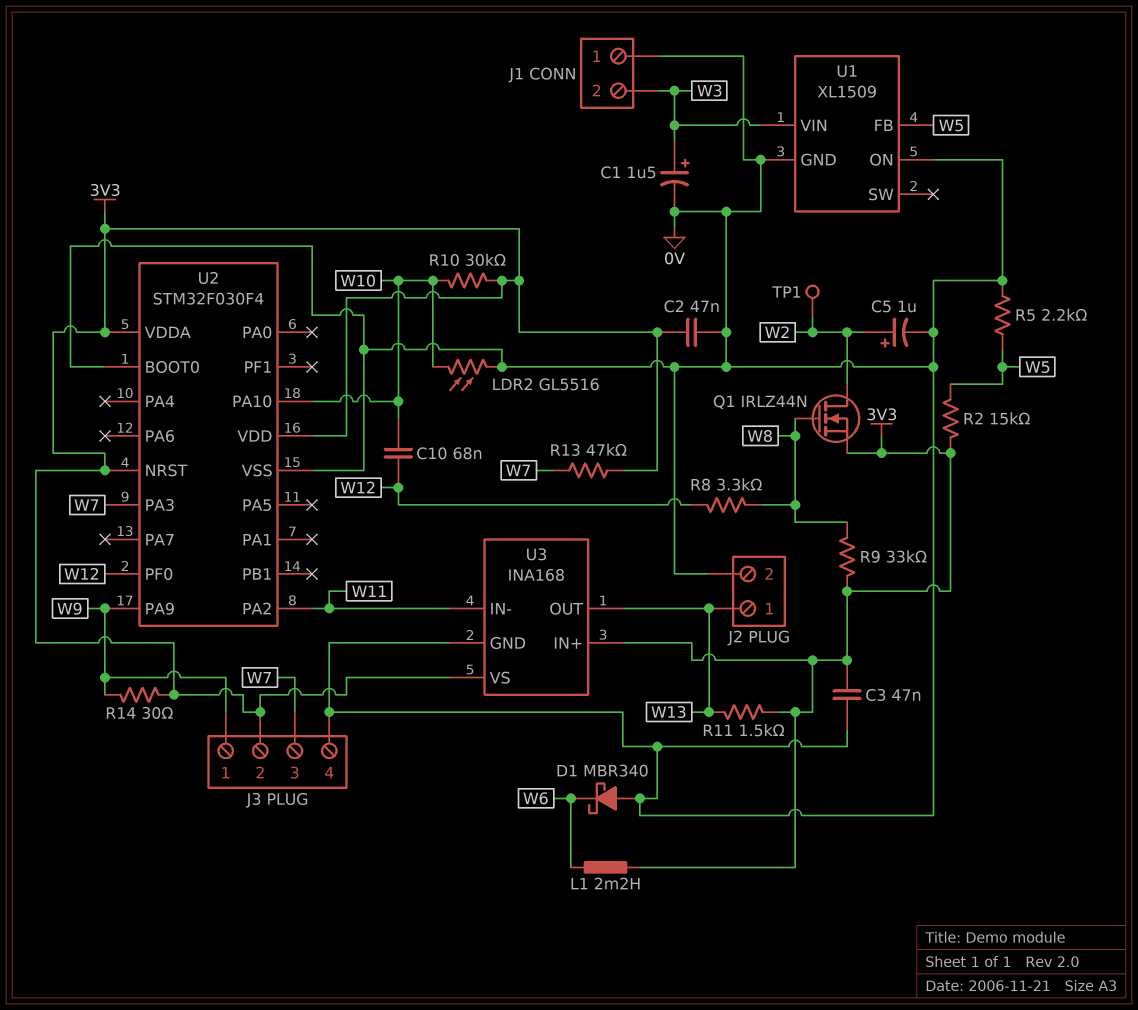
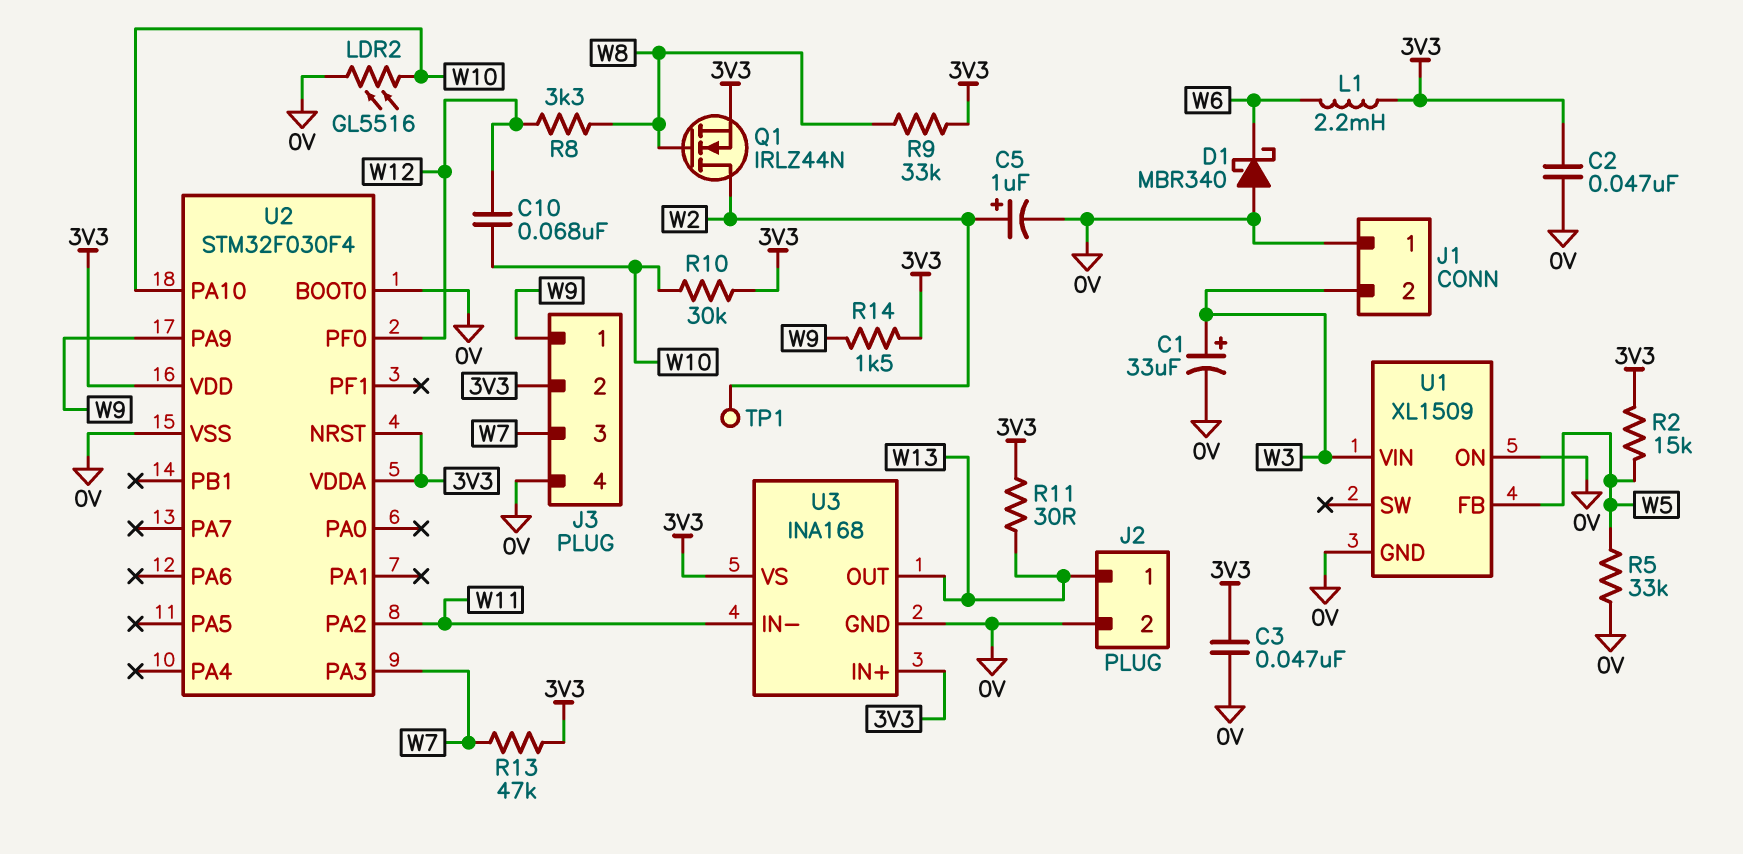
C1: 1.5uF (plus W3, minus 0V) -> 33uF (plus W3, minus 0V)
R5: 2.2k (0V, W5) -> 33k (0V, W5)
R11: 1.5k (3V3, W13) -> 30 (3V3, W13)
R14: 30 (3V3, W9) -> 1.5k (3V3, W9)

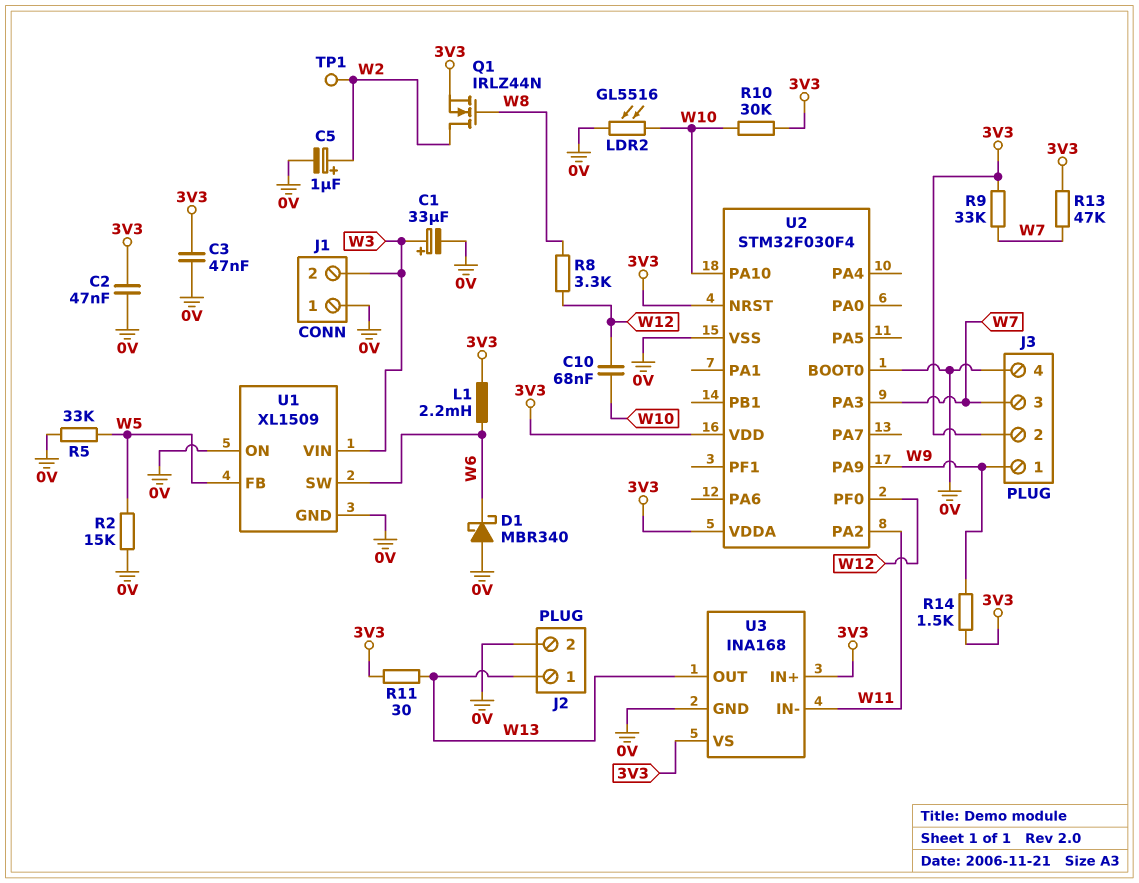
R2: 15k (3V3, W5) -> 15k (0V, W5)
R9: 33k (3V3, W8) -> 33k (3V3, W7)
U1 pin SW: none -> W6

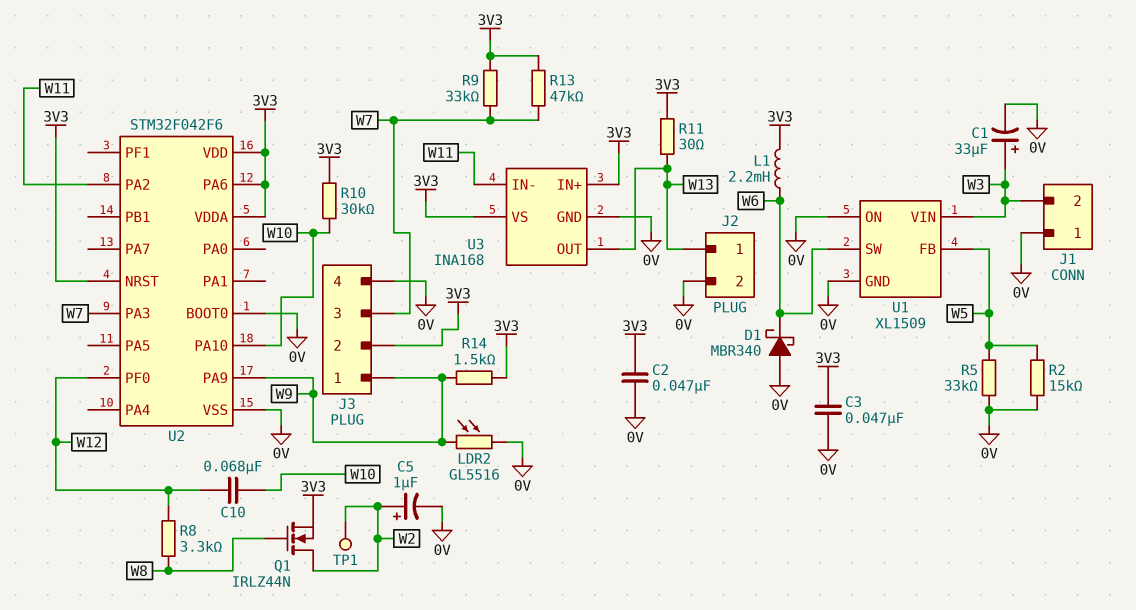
LDR2: GL5516 (0V, W10) -> GL5516 (0V, W9)
U2: STM32F030F4 -> STM32F042F6
U2 pin PA6: none -> 3V3

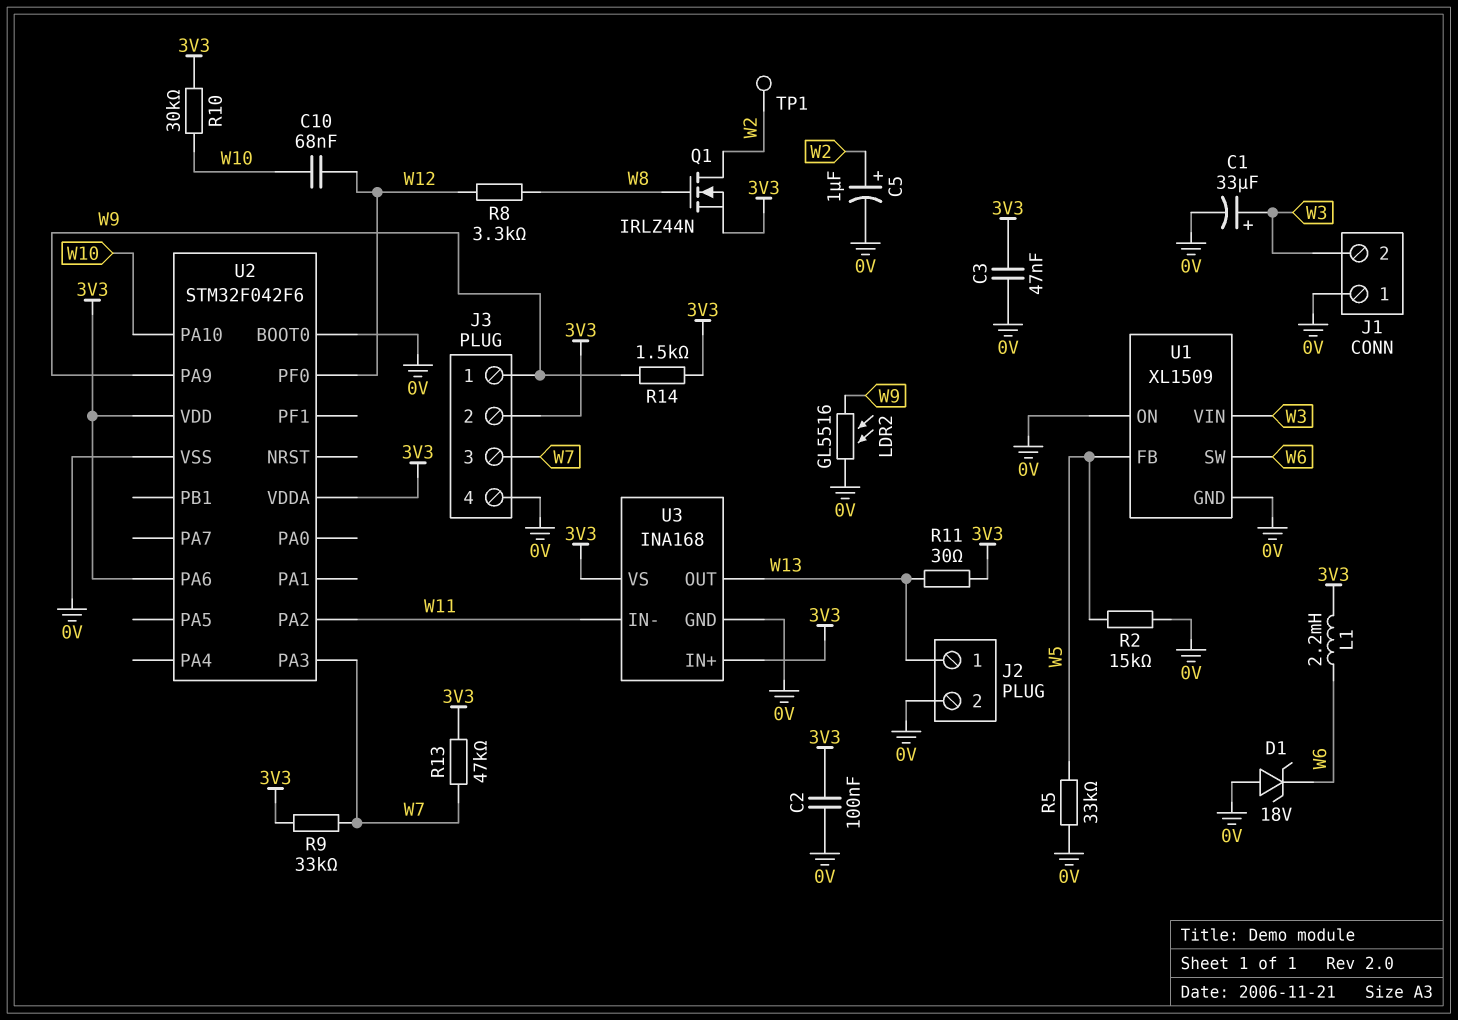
C2: 47nF (0V, 3V3) -> 100nF (0V, 3V3)
D1: schottky MBR340 (A 0V, K W6) -> zener 18V (A 0V, K W6)
U2 pin NRST: 3V3 -> none

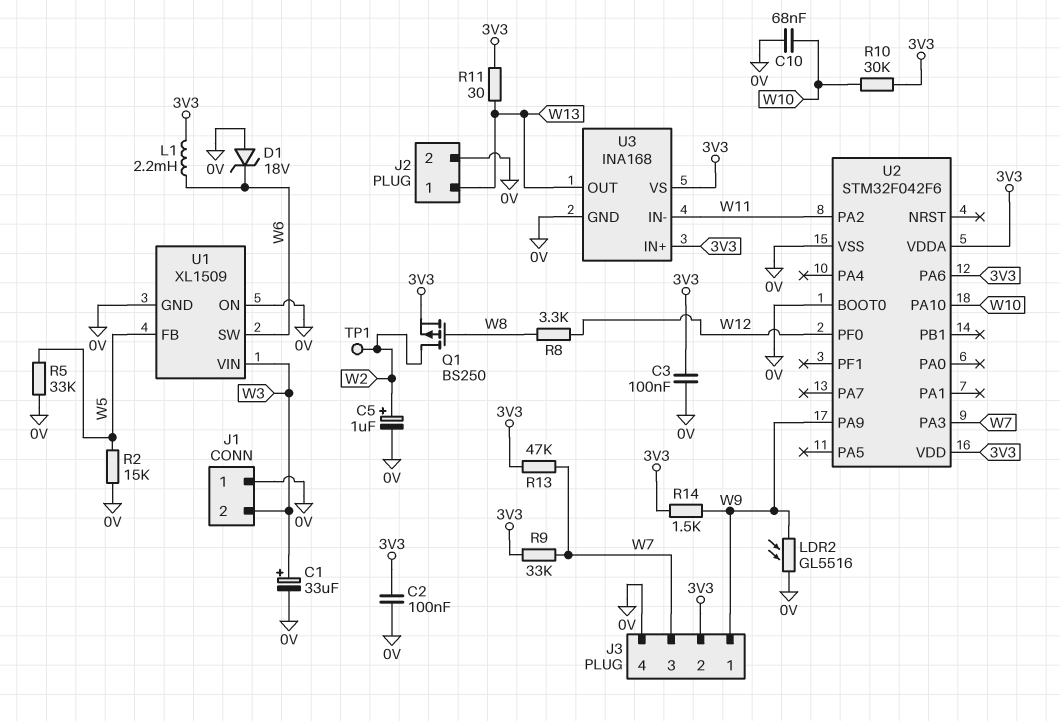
C3: 47nF (0V, 3V3) -> 100nF (0V, 3V3)
C10: 68nF (W10, W12) -> 68nF (0V, W10)
Q1: NMOS IRLZ44N (G W8, D W2, S 3V3) -> PMOS BS250 (G W8, D W2, S 3V3)

